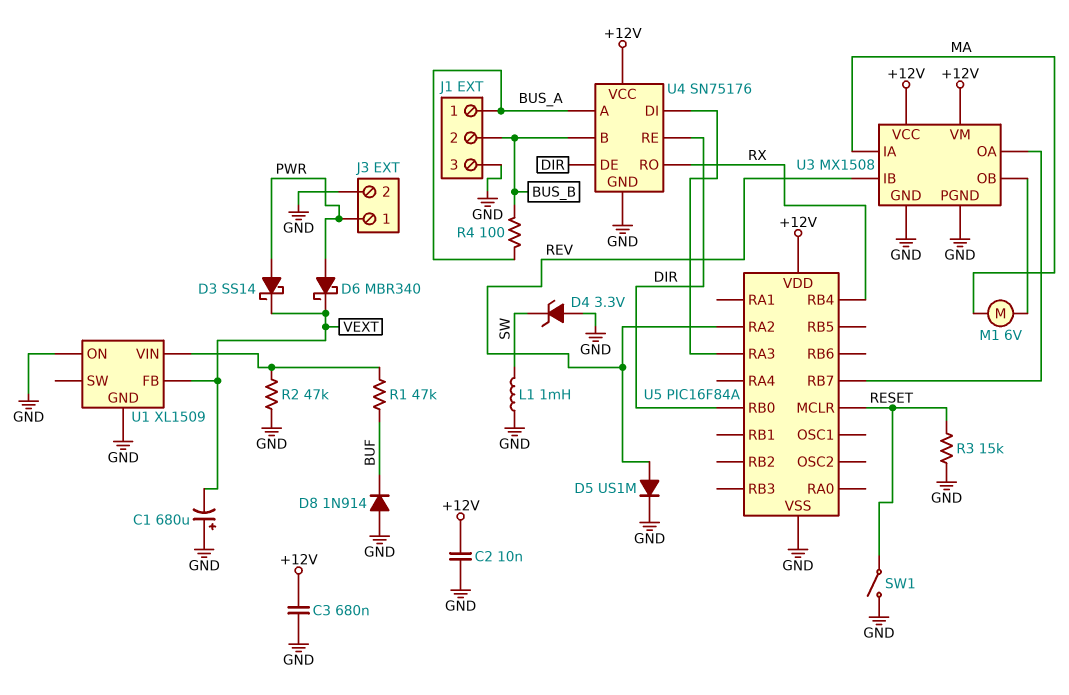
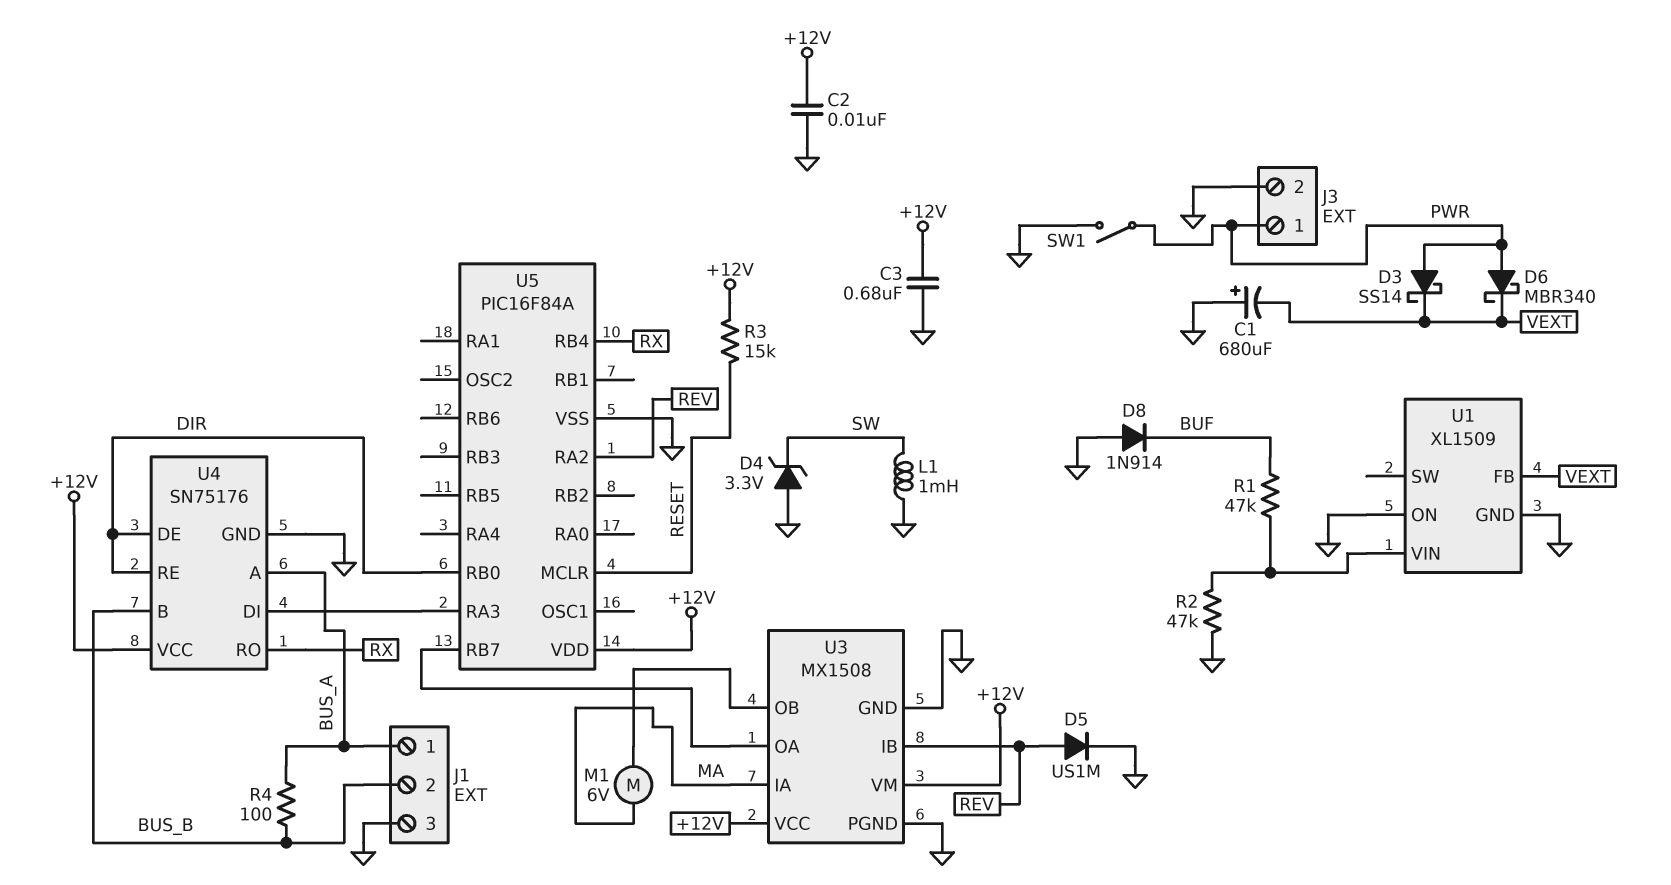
R3: 15k (GND, RESET) -> 15k (+12V, RESET)
SW1: switch (GND, RESET) -> switch (GND, PWR)

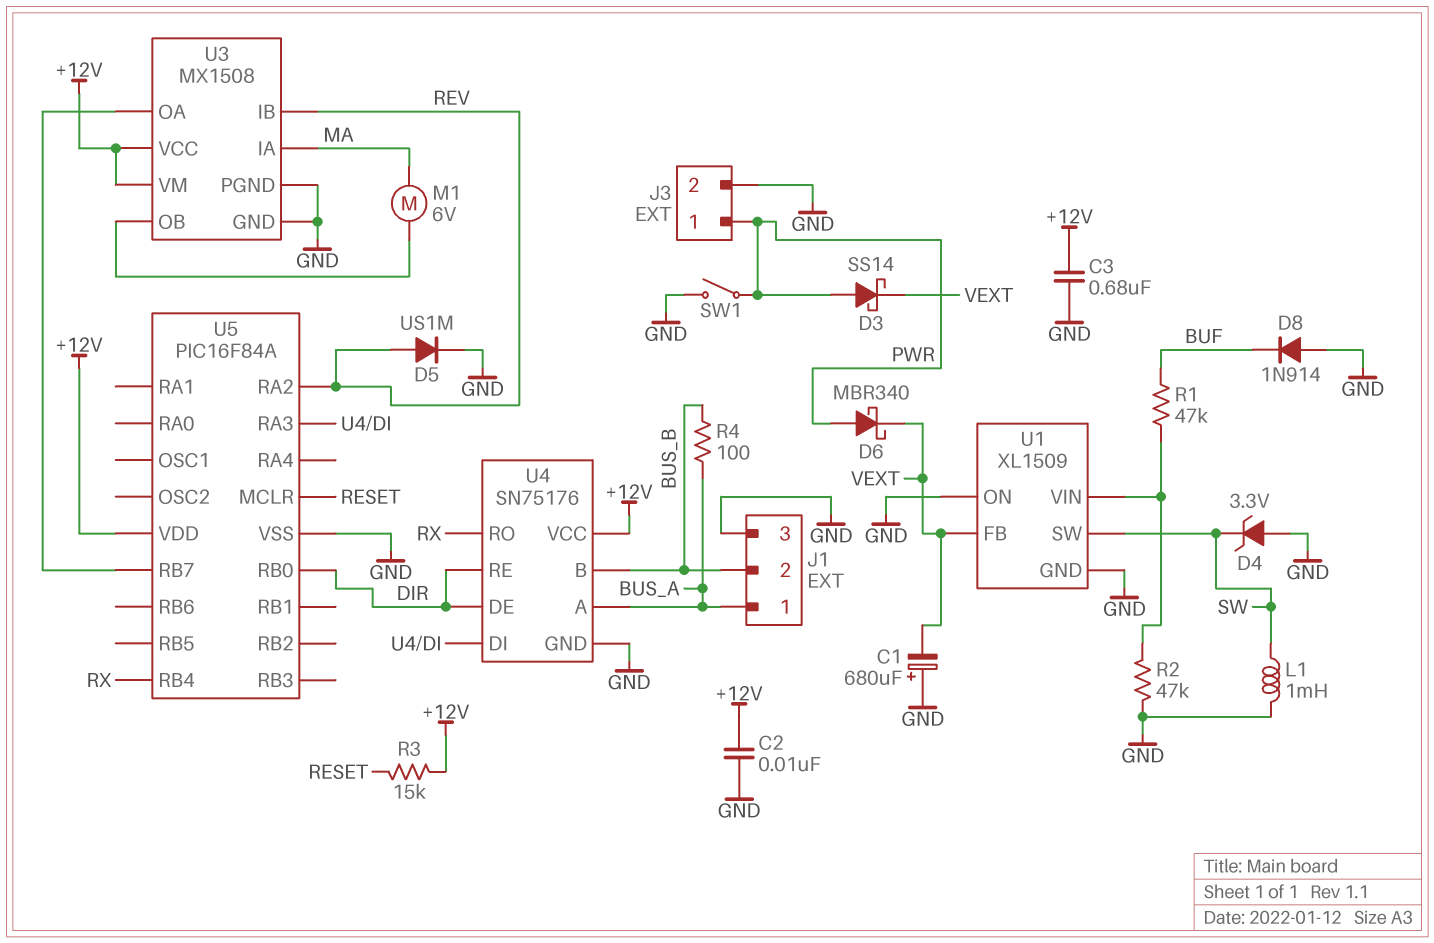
U1 pin SW: none -> SW

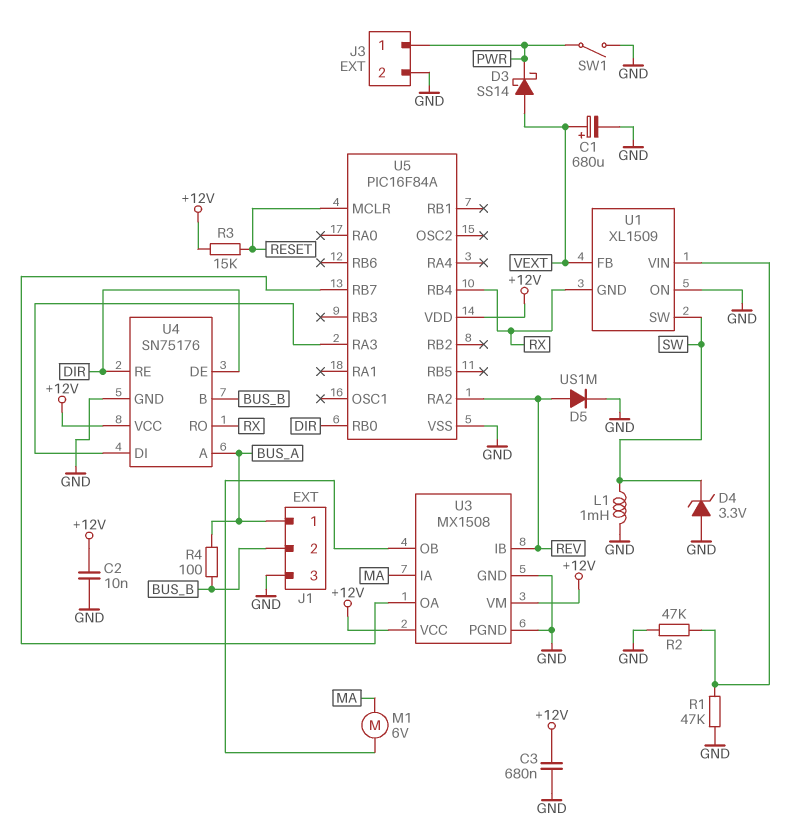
C1: 680uF (plus GND, minus VEXT) -> 680uF (plus VEXT, minus GND)
D3: schottky SS14 (A PWR, K VEXT) -> schottky SS14 (A VEXT, K PWR)
D6: schottky MBR340 (A PWR, K VEXT) -> none
D8: diode 1N914 (A GND, K BUF) -> none
R1: 47k (BUF, U1/VIN) -> 47k (GND, U1/VIN)
U1 pin GND: GND -> RX

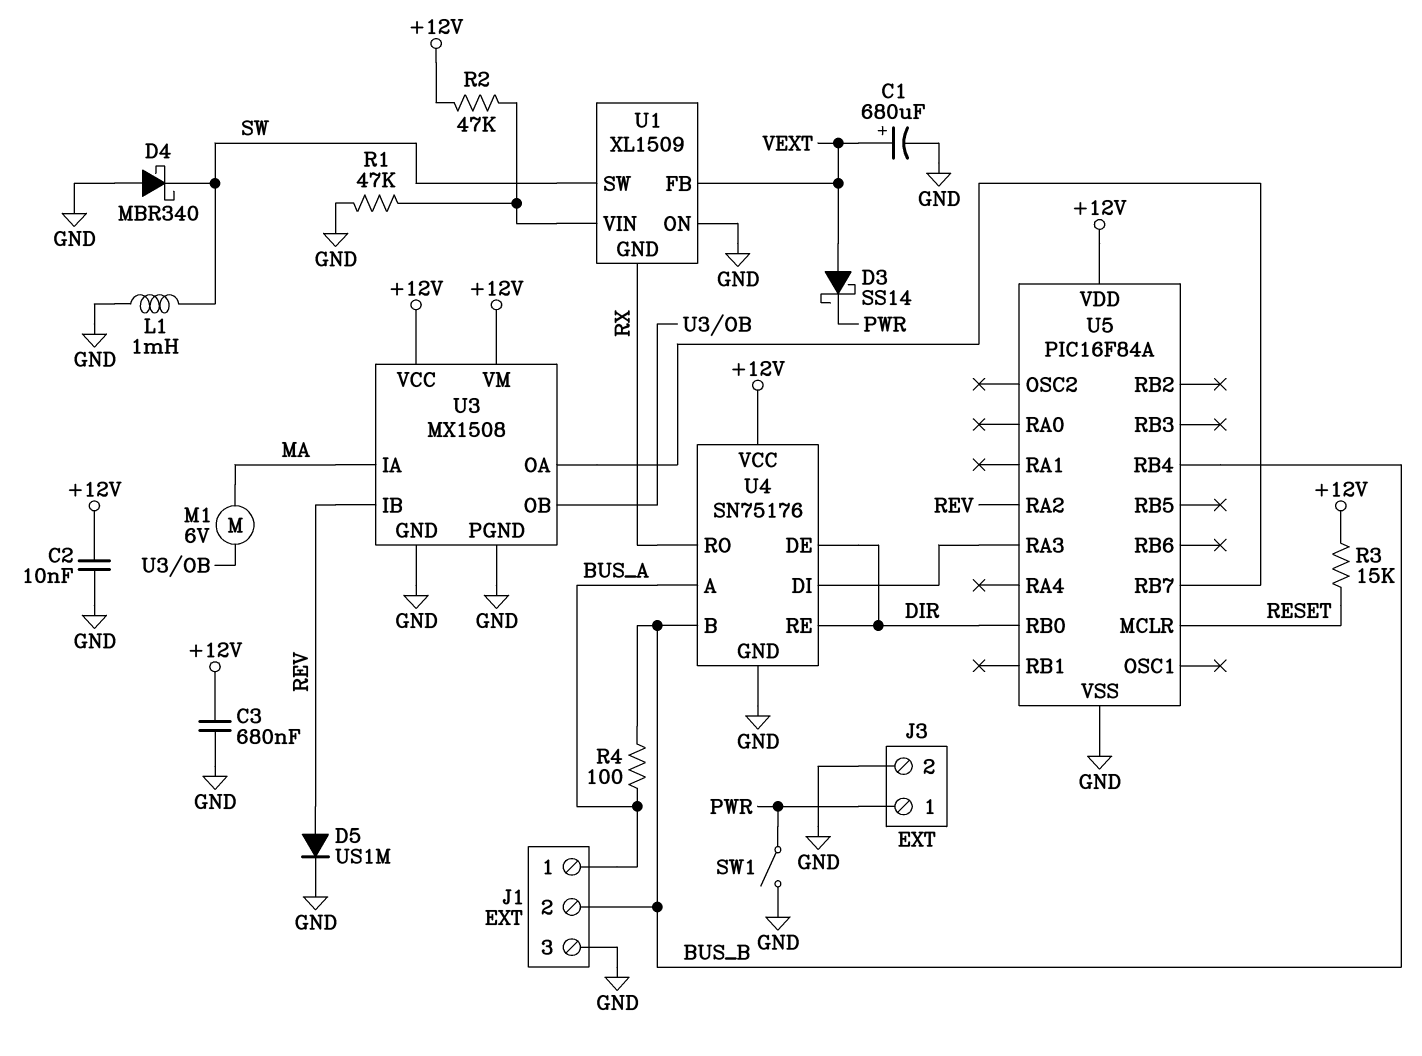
D4: zener 3.3V (A GND, K SW) -> schottky MBR340 (A GND, K SW)
R2: 47k (GND, U1/VIN) -> 47k (+12V, U1/VIN)
U5 pin RB4: RX -> BUS_B

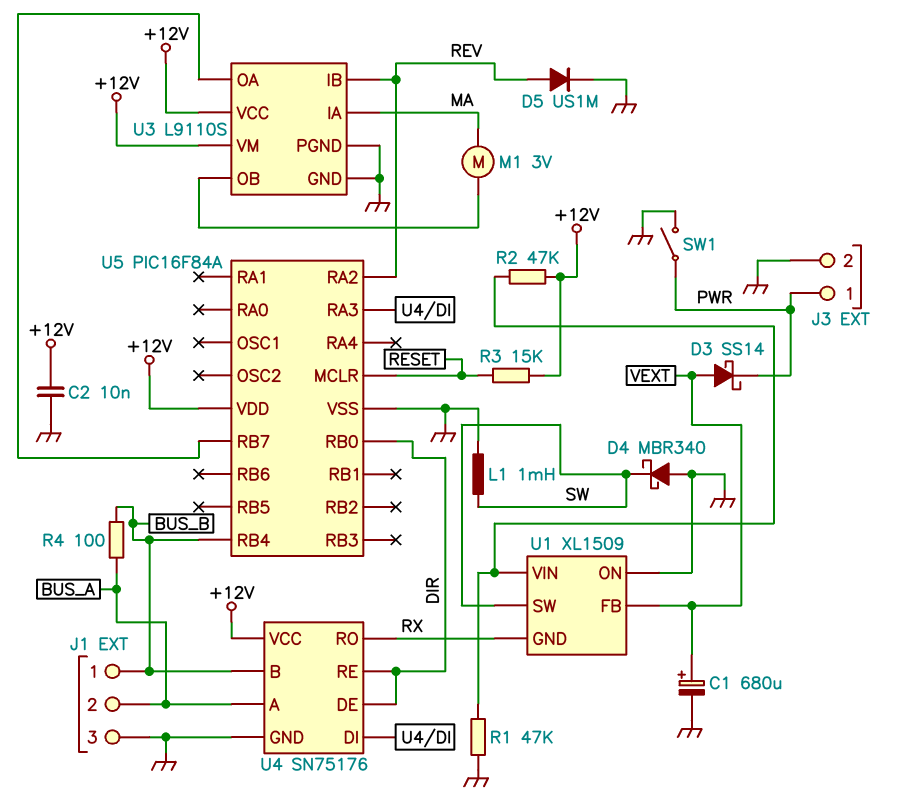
C3: 680nF (+12V, GND) -> none
J1 pin 1: BUS_A -> BUS_B
J1 pin 2: BUS_B -> BUS_A
M1: motor 6V (MA, U3/OB) -> motor 3V (MA, U3/OB)
U3: MX1508 -> L9110S

